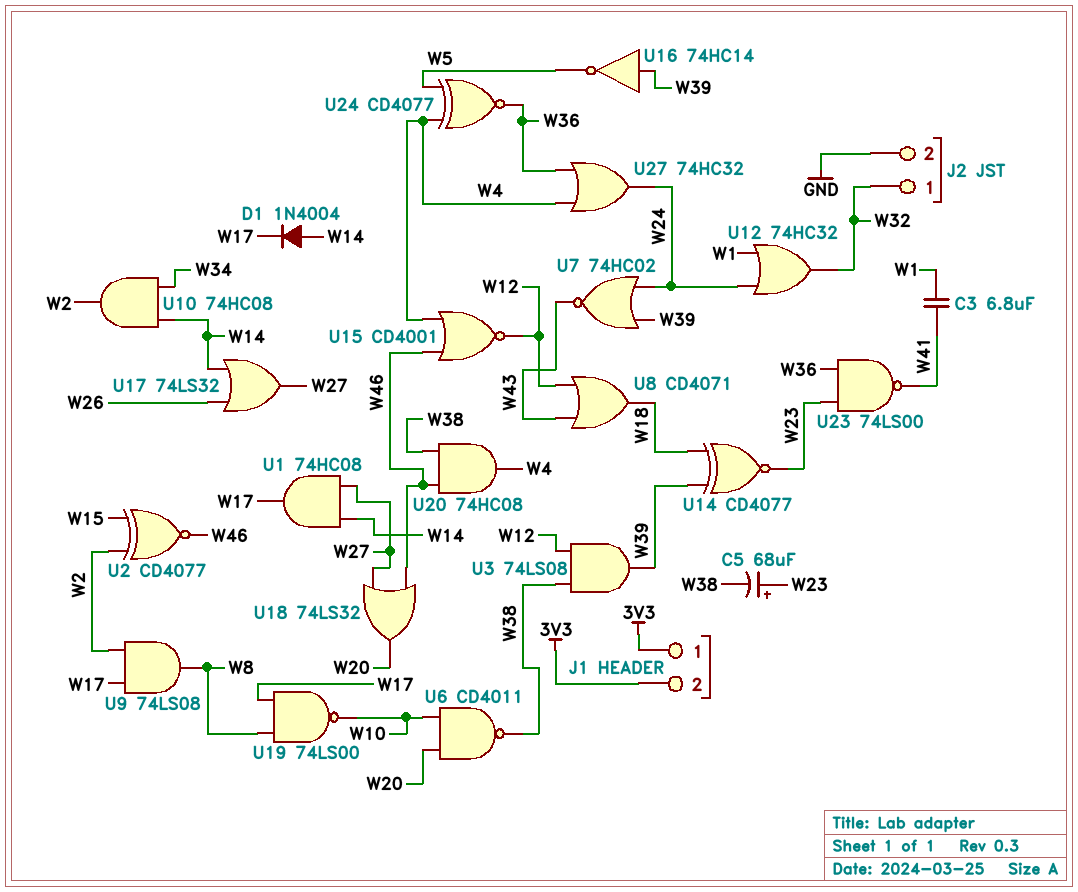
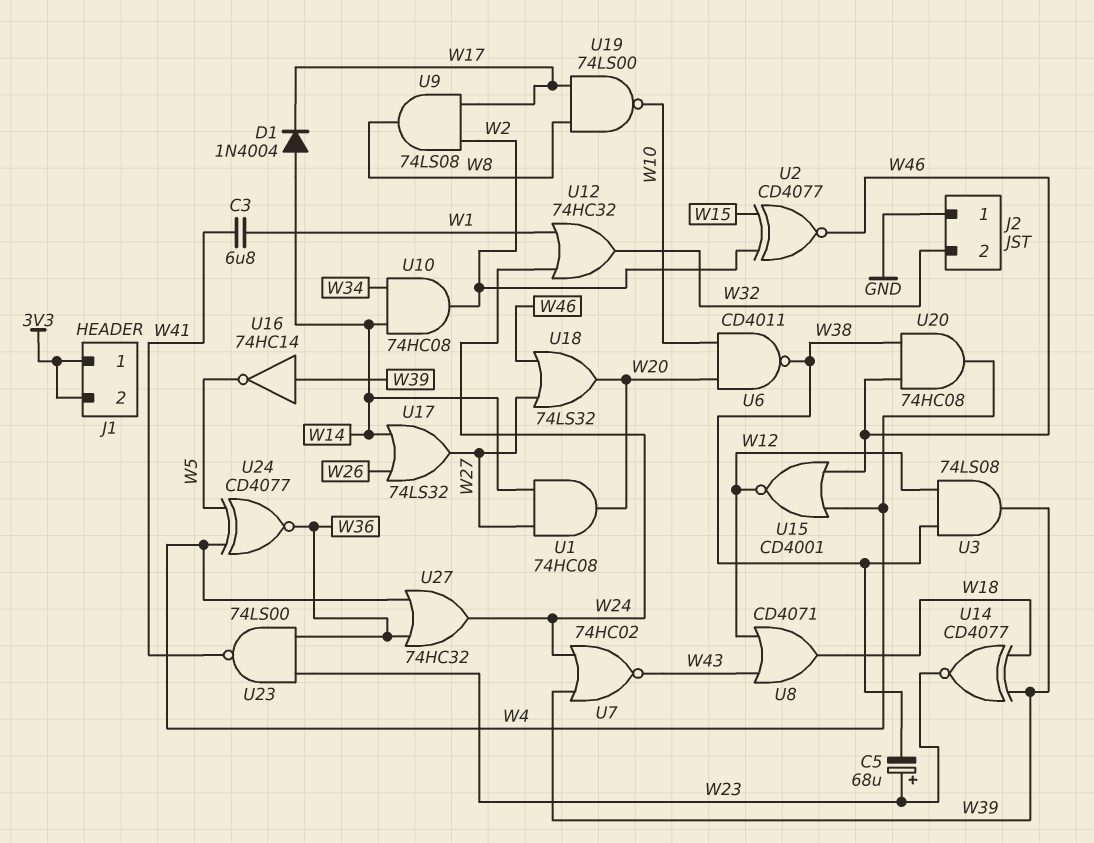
J2 pin 1: W32 -> GND
J2 pin 2: GND -> W32
U1: AND 74HC08 (in W14, in W27, out W17) -> AND 74HC08 (in W14, in W27, out W20)

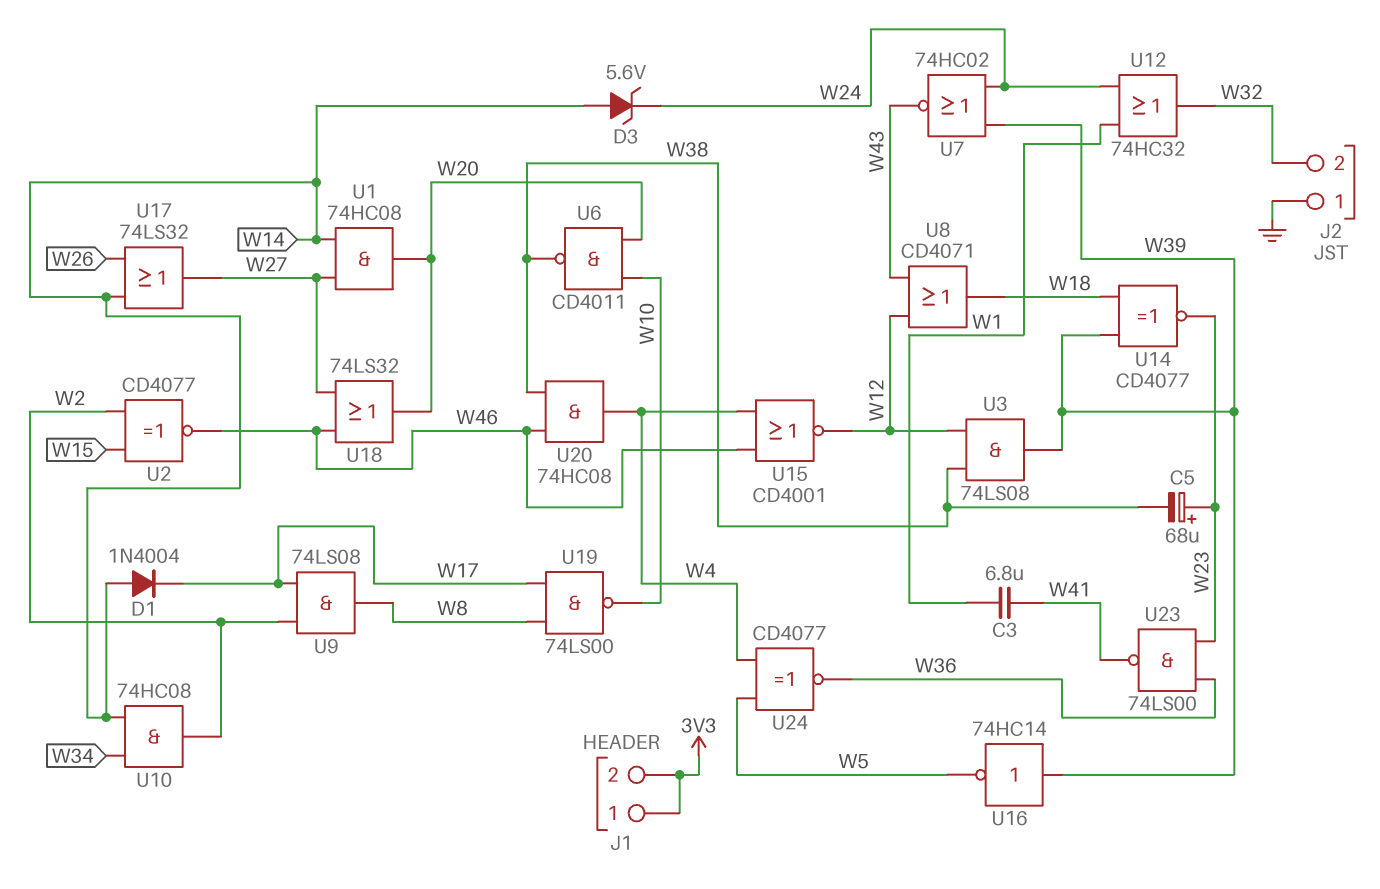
D3: none -> zener 5.6V (A W14, K W24)
U27: OR 74HC32 (in W4, in W36, out W24) -> none

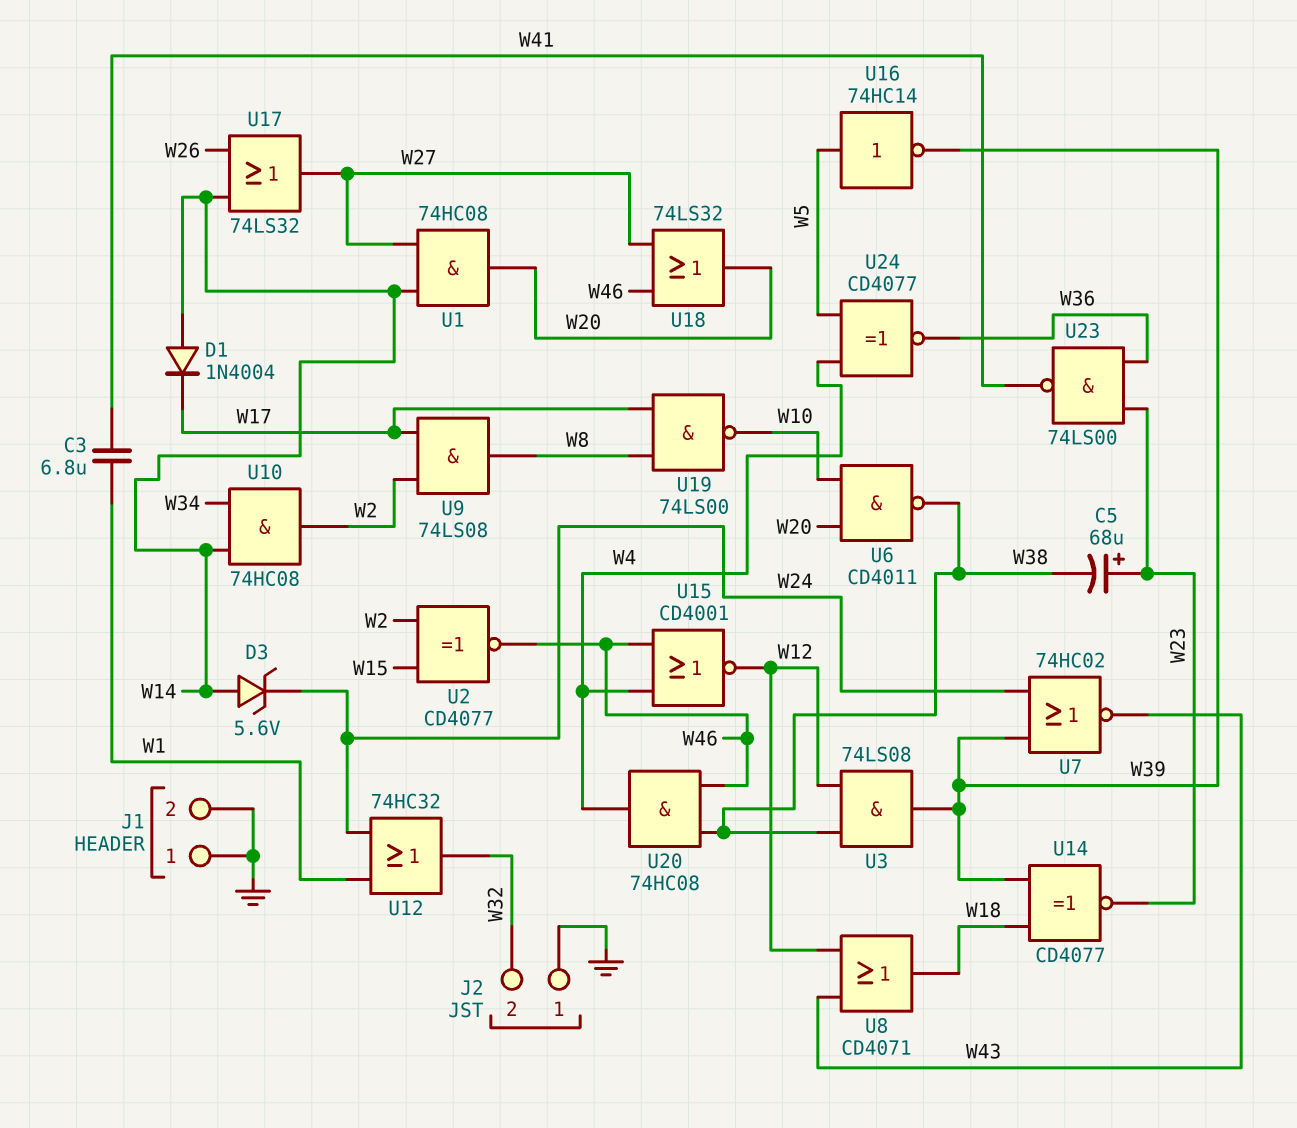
J1 pin 1: 3V3 -> GND
J1 pin 2: 3V3 -> GND
U16: NOT 74HC14 (in W39, out W5) -> NOT 74HC14 (in W5, out W39)

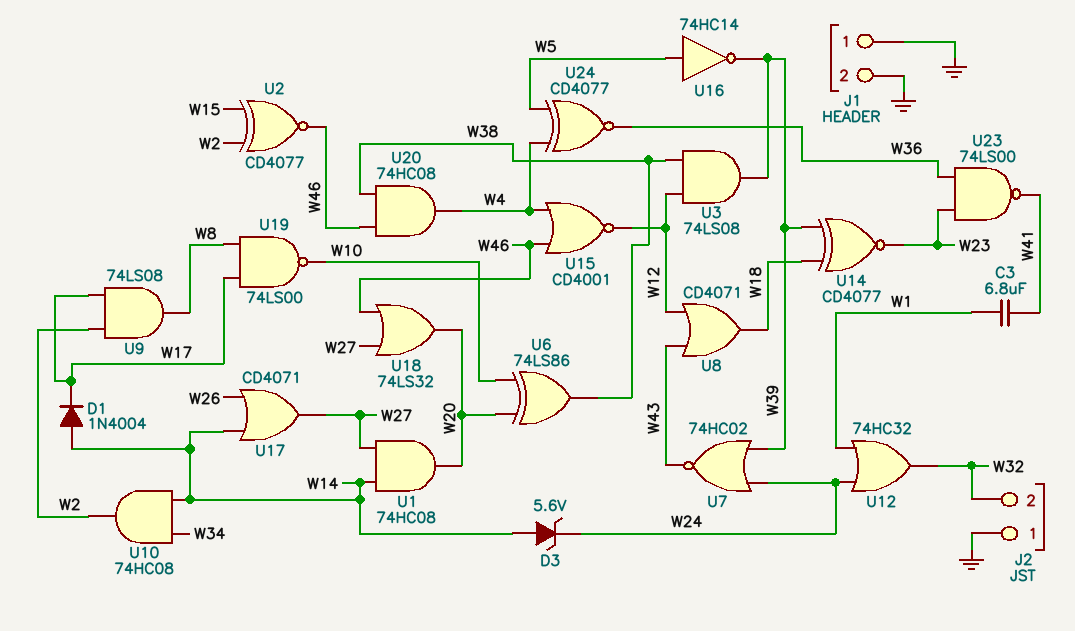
C5: 68uF (plus W23, minus W38) -> none
U6: NAND CD4011 (in W10, in W20, out W38) -> XOR 74LS86 (in W10, in W20, out W38)
U17: OR 74LS32 (in W14, in W26, out W27) -> OR CD4071 (in W14, in W26, out W27)

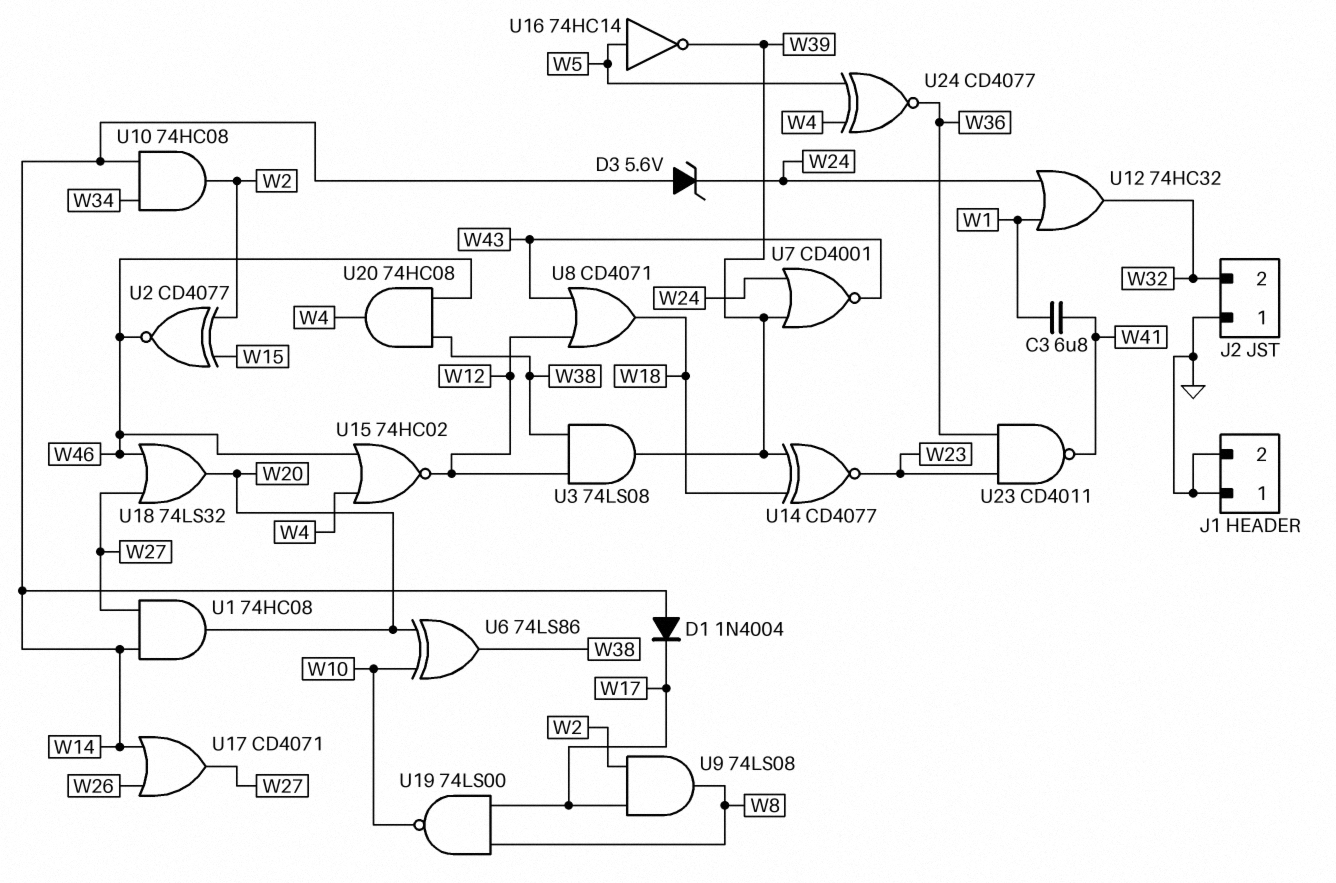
U7: NOR 74HC02 (in W24, in W39, out W43) -> NOR CD4001 (in W24, in W39, out W43)
U15: NOR CD4001 (in W4, in W46, out W12) -> NOR 74HC02 (in W4, in W46, out W12)
U23: NAND 74LS00 (in W23, in W36, out W41) -> NAND CD4011 (in W23, in W36, out W41)

